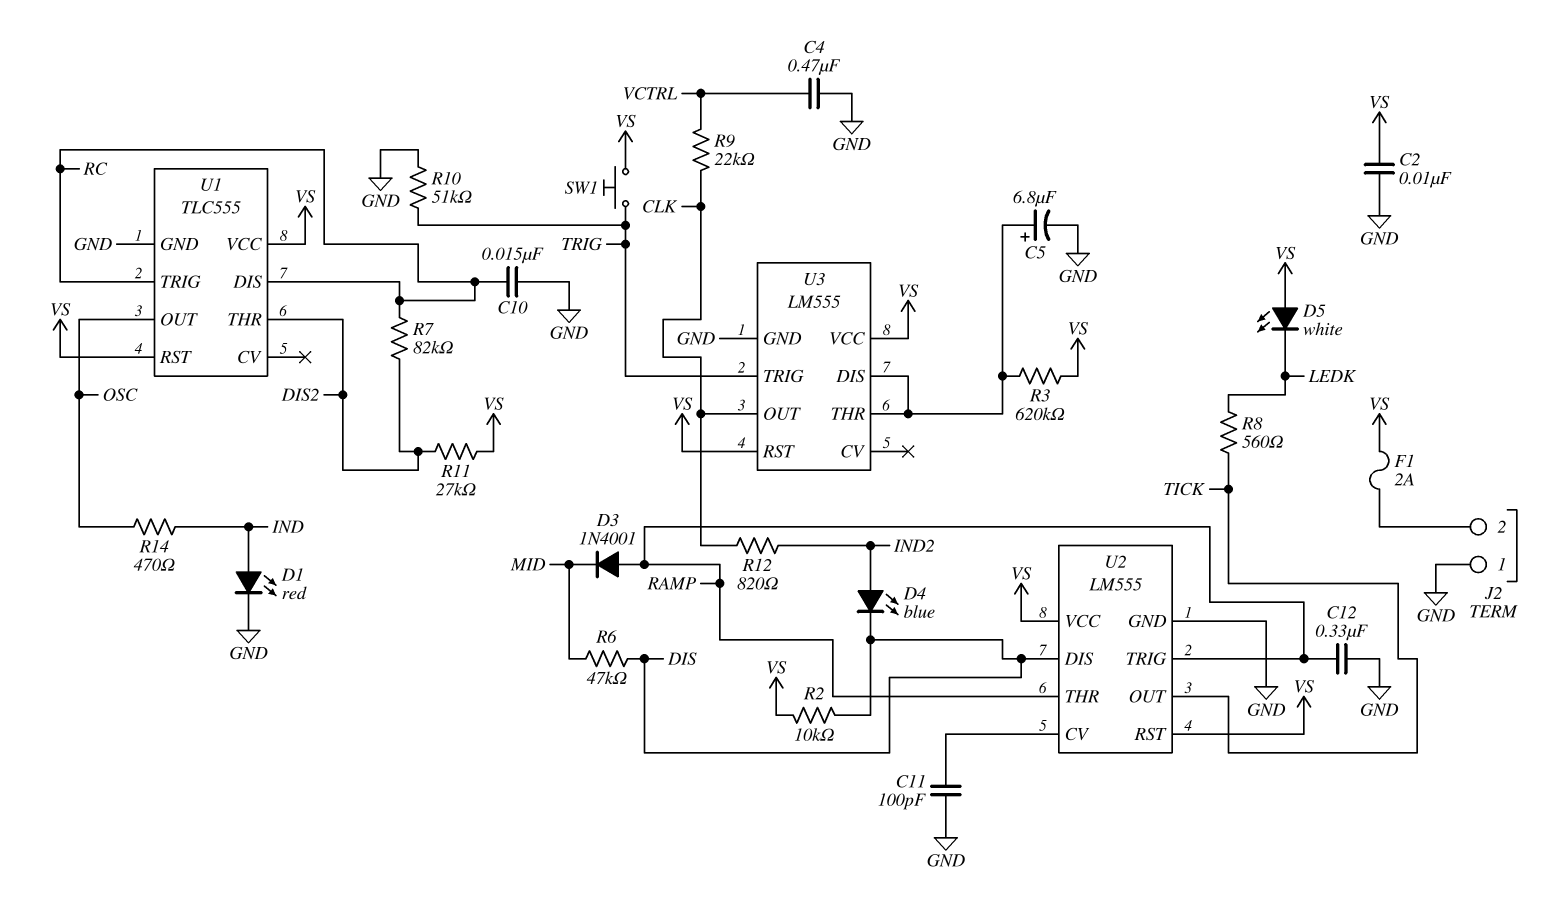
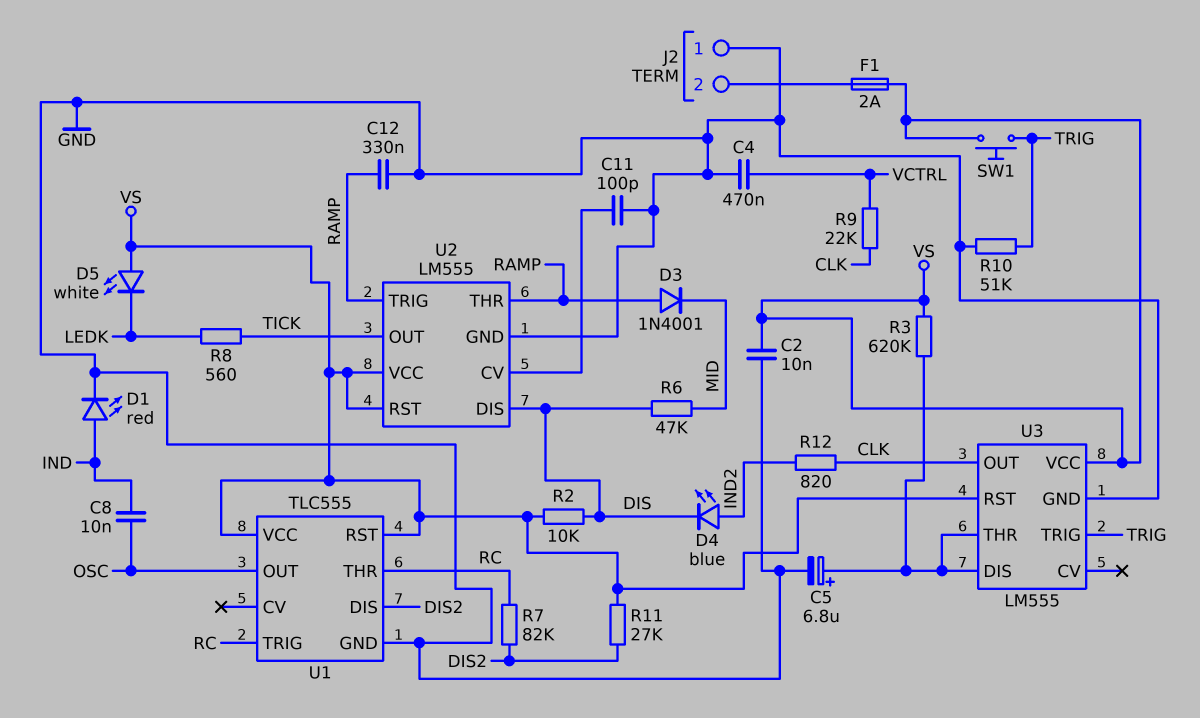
C8: none -> 10nF (IND, OSC)
C10: 15nF (GND, RC) -> none
R14: 470 (IND, OSC) -> none
U1 pin DIS: RC -> DIS2
U1 pin THR: DIS2 -> RC

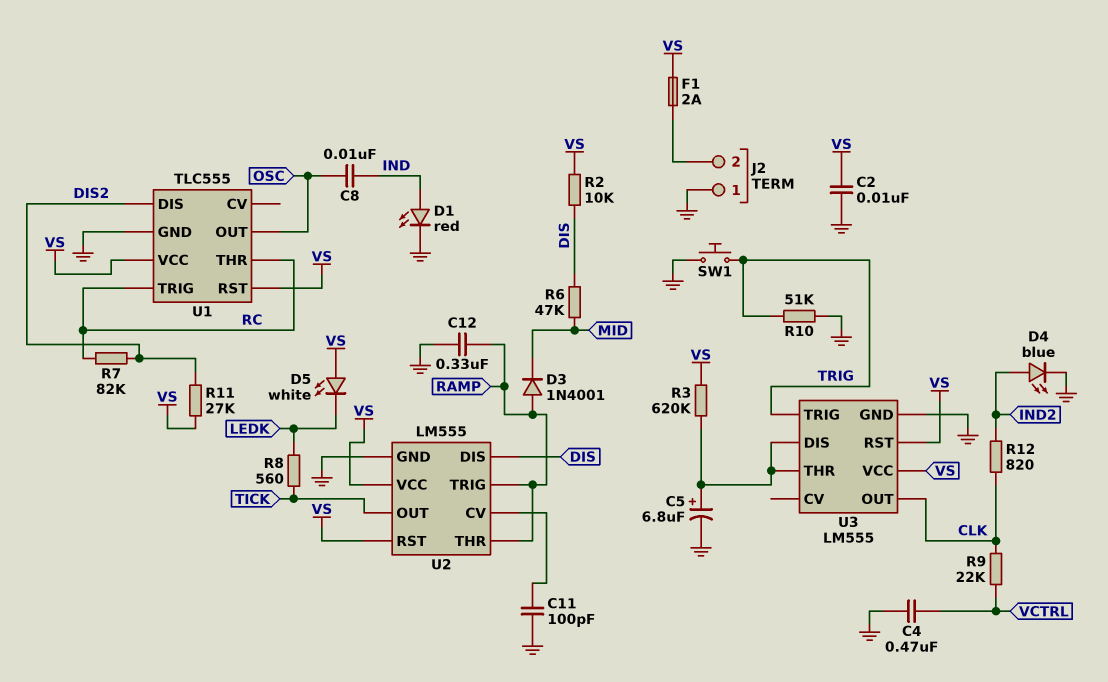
D4: LED blue (A IND2, K DIS) -> LED blue (A IND2, K GND)
SW1: button (TRIG, VS) -> button (GND, TRIG)

